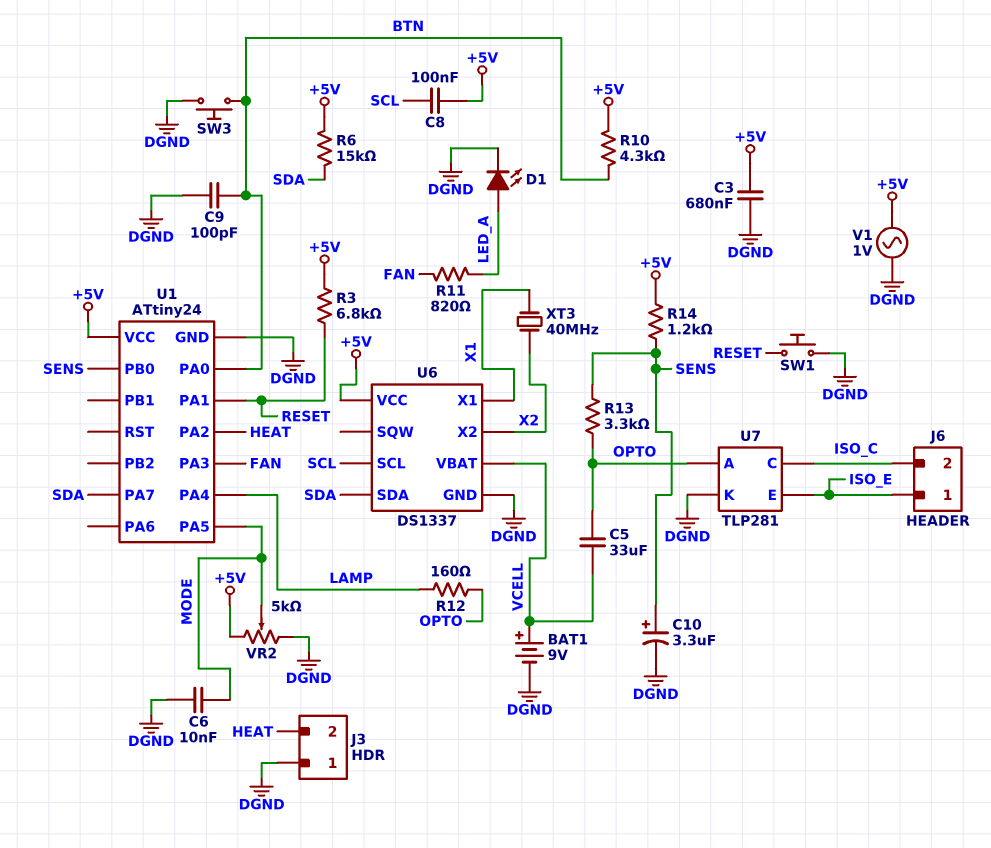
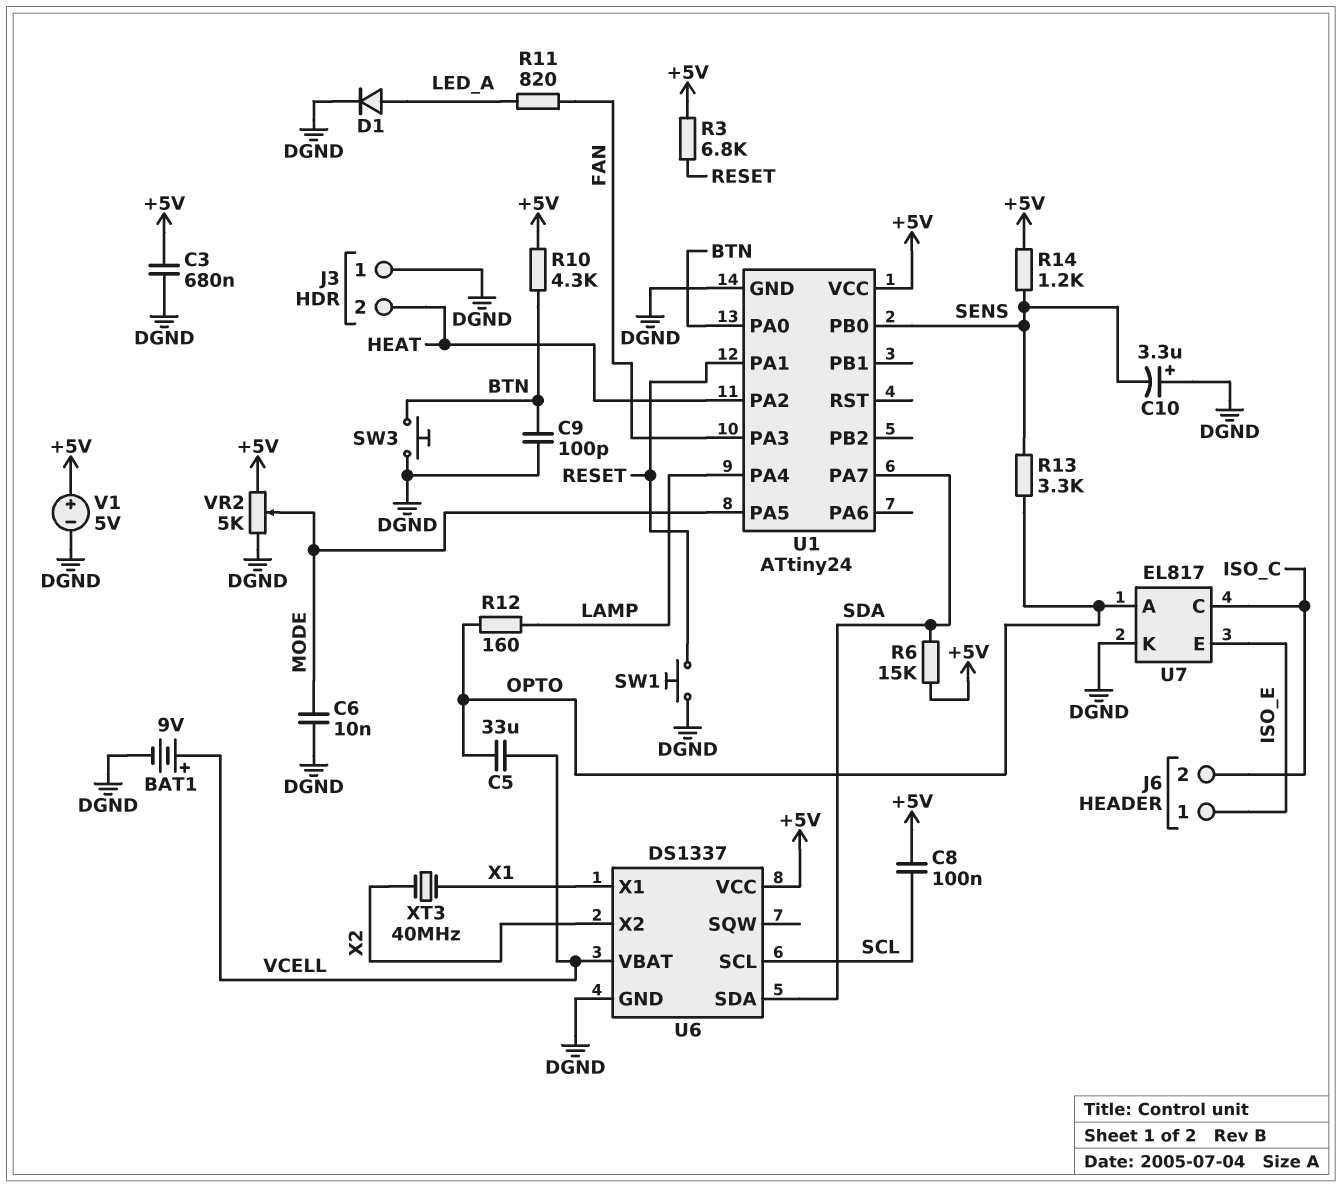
C10: 3.3uF (plus SENS, minus DGND) -> 3.3uF (plus DGND, minus SENS)
D1: LED (A LED_A, K DGND) -> diode (A LED_A, K DGND)
U7: TLP281 -> EL817
V1: AC 1V (+5V, DGND) -> 5V (plus +5V, minus DGND)

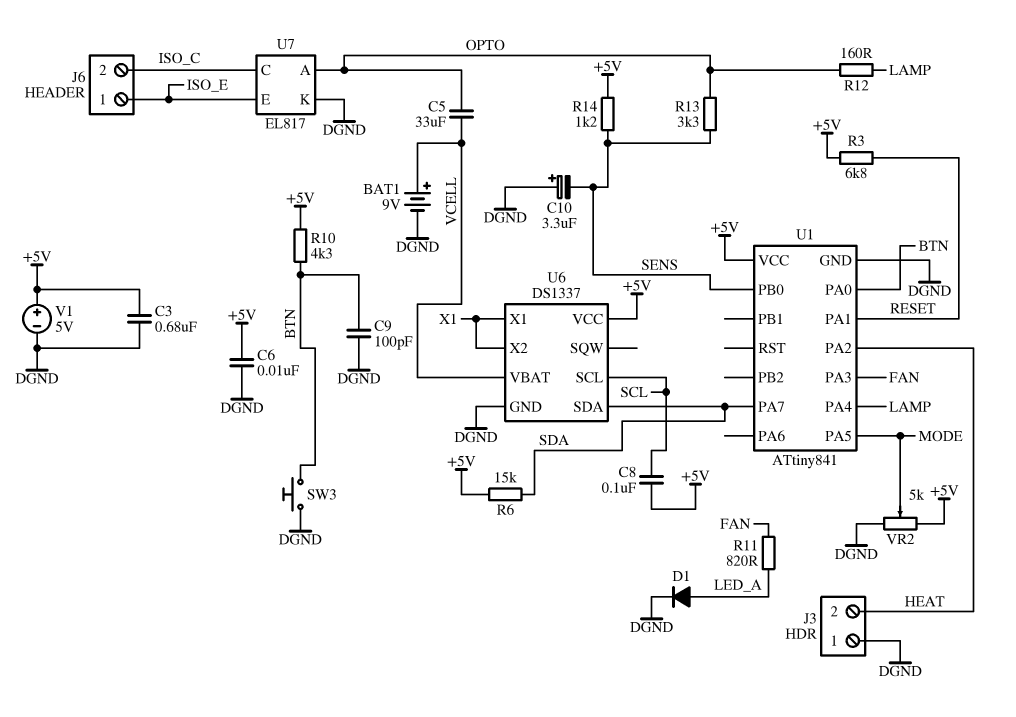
C6: 10nF (DGND, MODE) -> 10nF (+5V, DGND)
SW1: button (DGND, RESET) -> none
U1: ATtiny24 -> ATtiny841
U6 pin X2: X2 -> X1
XT3: 40MHz (X1, X2) -> none

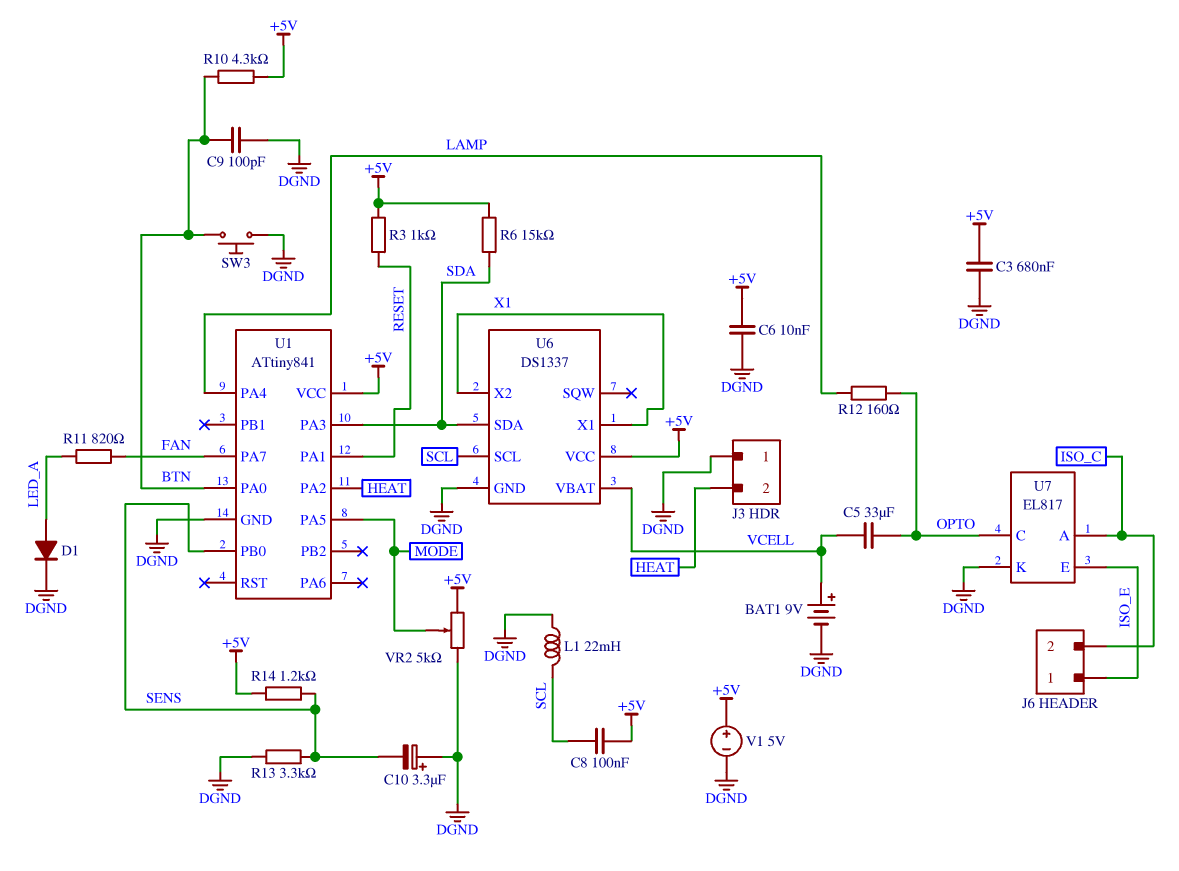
L1: none -> 22mH (DGND, SCL)
R3: 6.8k (+5V, RESET) -> 1k (+5V, RESET)
R13: 3.3k (OPTO, SENS) -> 3.3k (DGND, SENS)
U1 pin PA3: FAN -> SDA
U1 pin PA7: SDA -> FAN
U7 pin A: OPTO -> ISO_C
U7 pin C: ISO_C -> OPTO

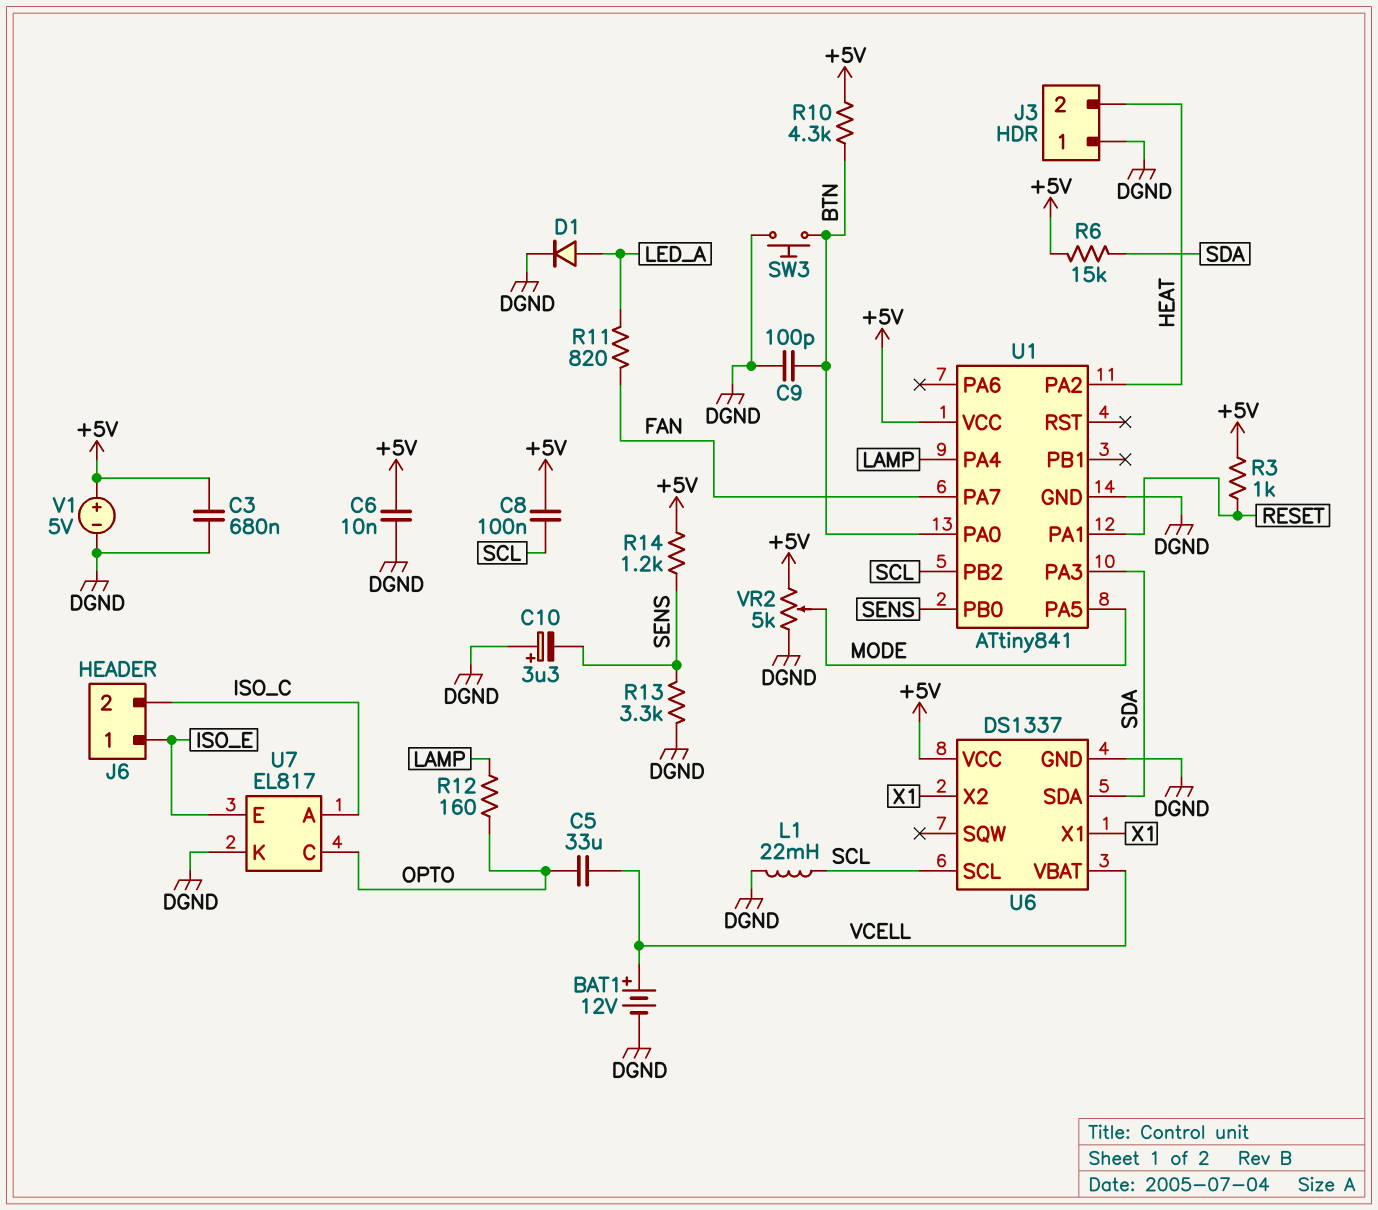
BAT1: 9V (plus VCELL, minus DGND) -> 12V (plus VCELL, minus DGND)
U1 pin PB2: none -> SCL

